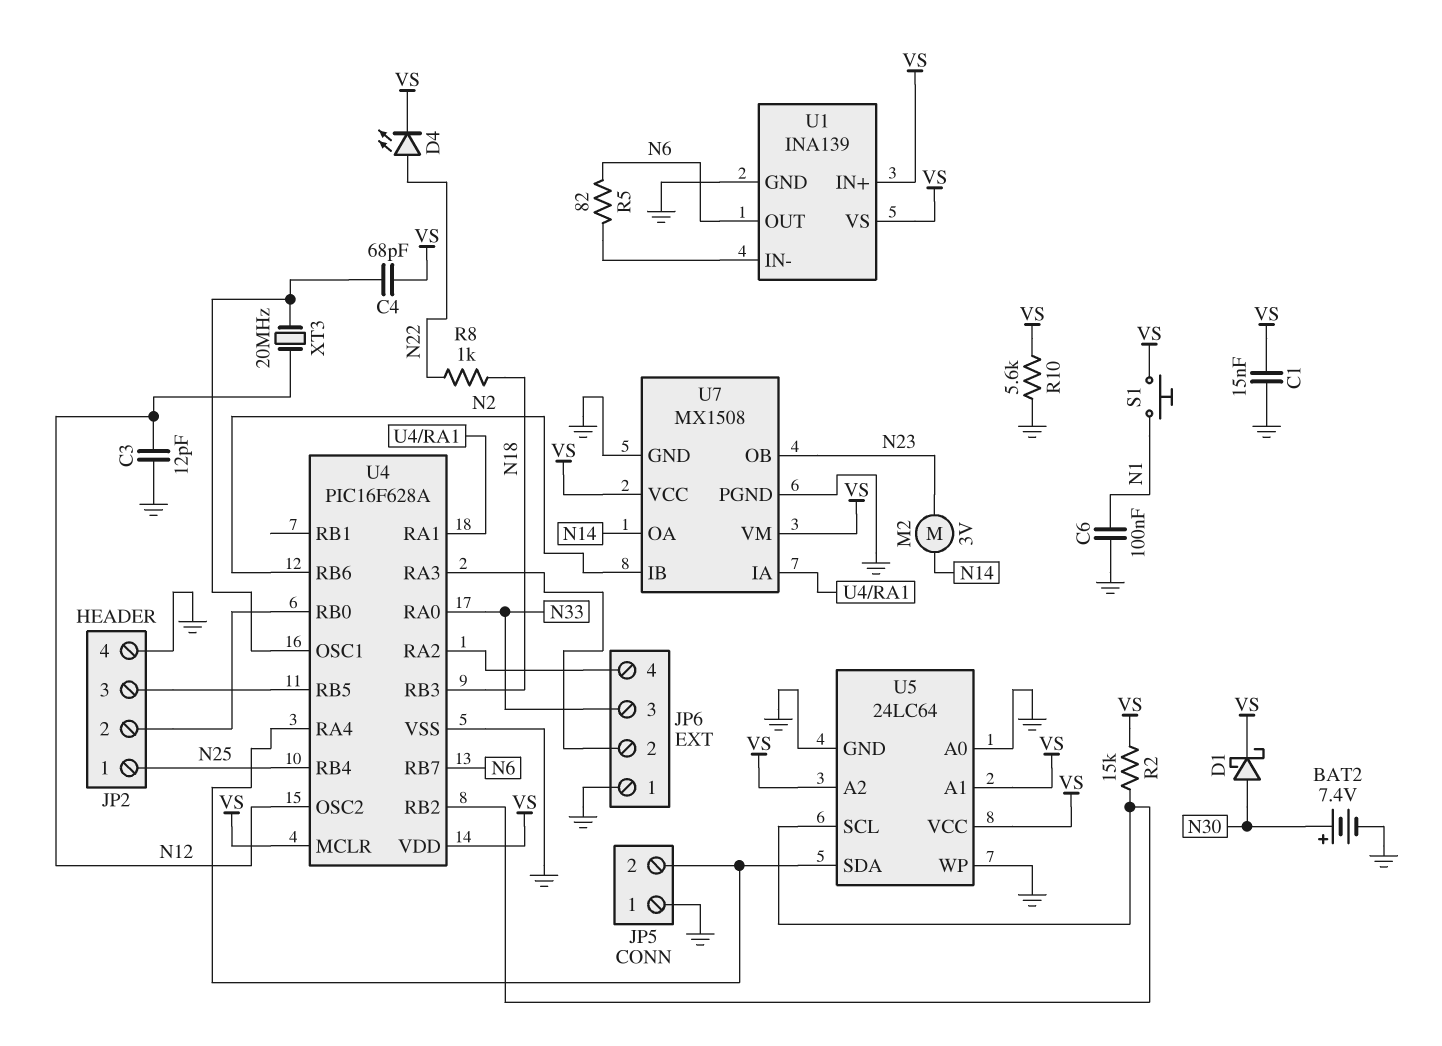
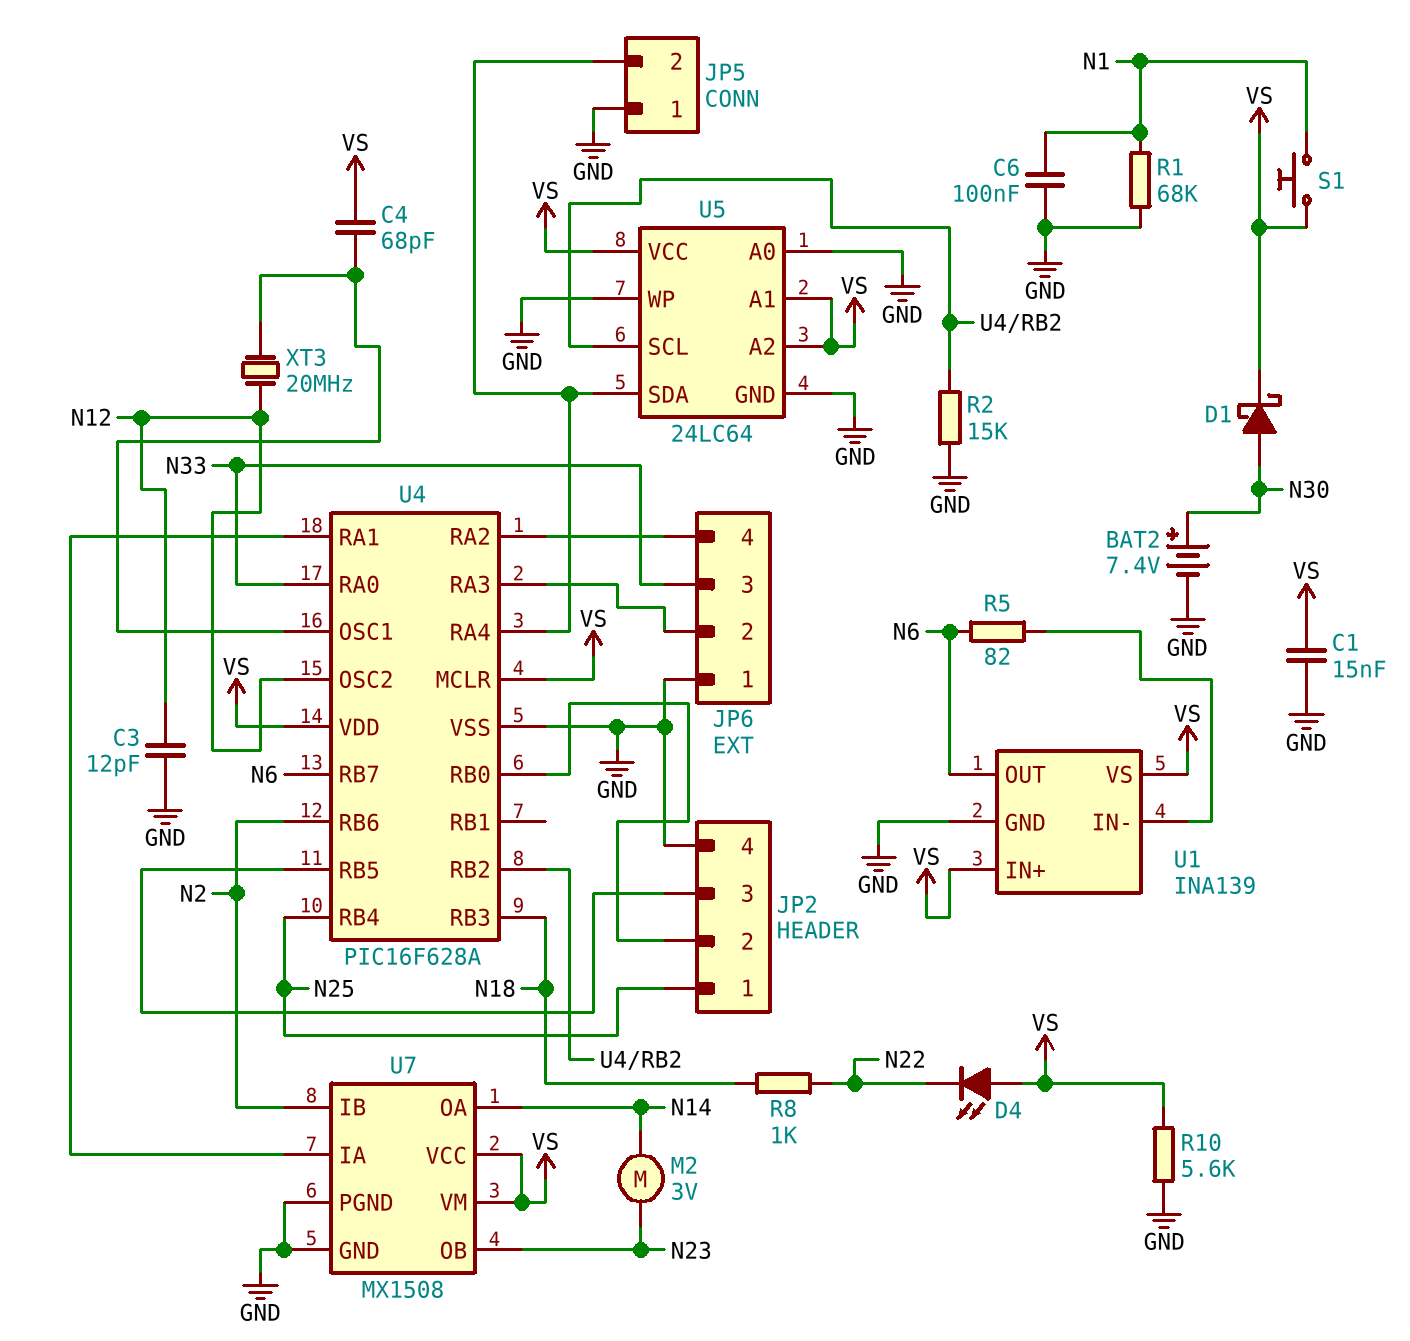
D4: LED (A N22, K VS) -> LED (A VS, K N22)
R1: none -> 68k (GND, N1)
R2: 15k (U4/RB2, VS) -> 15k (GND, U4/RB2)

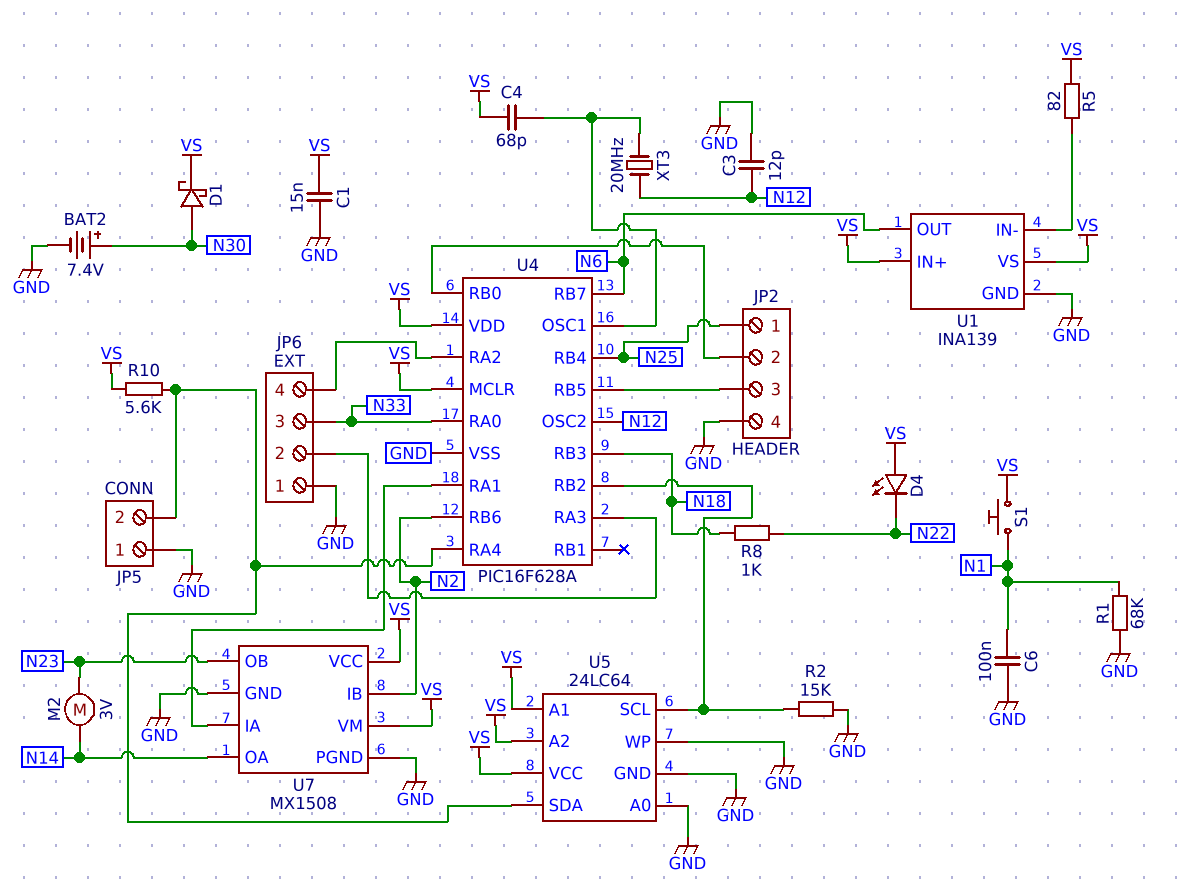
R5: 82 (N6, U1/IN-) -> 82 (U1/IN-, VS)
R10: 5.6k (GND, VS) -> 5.6k (JP5/2, VS)

